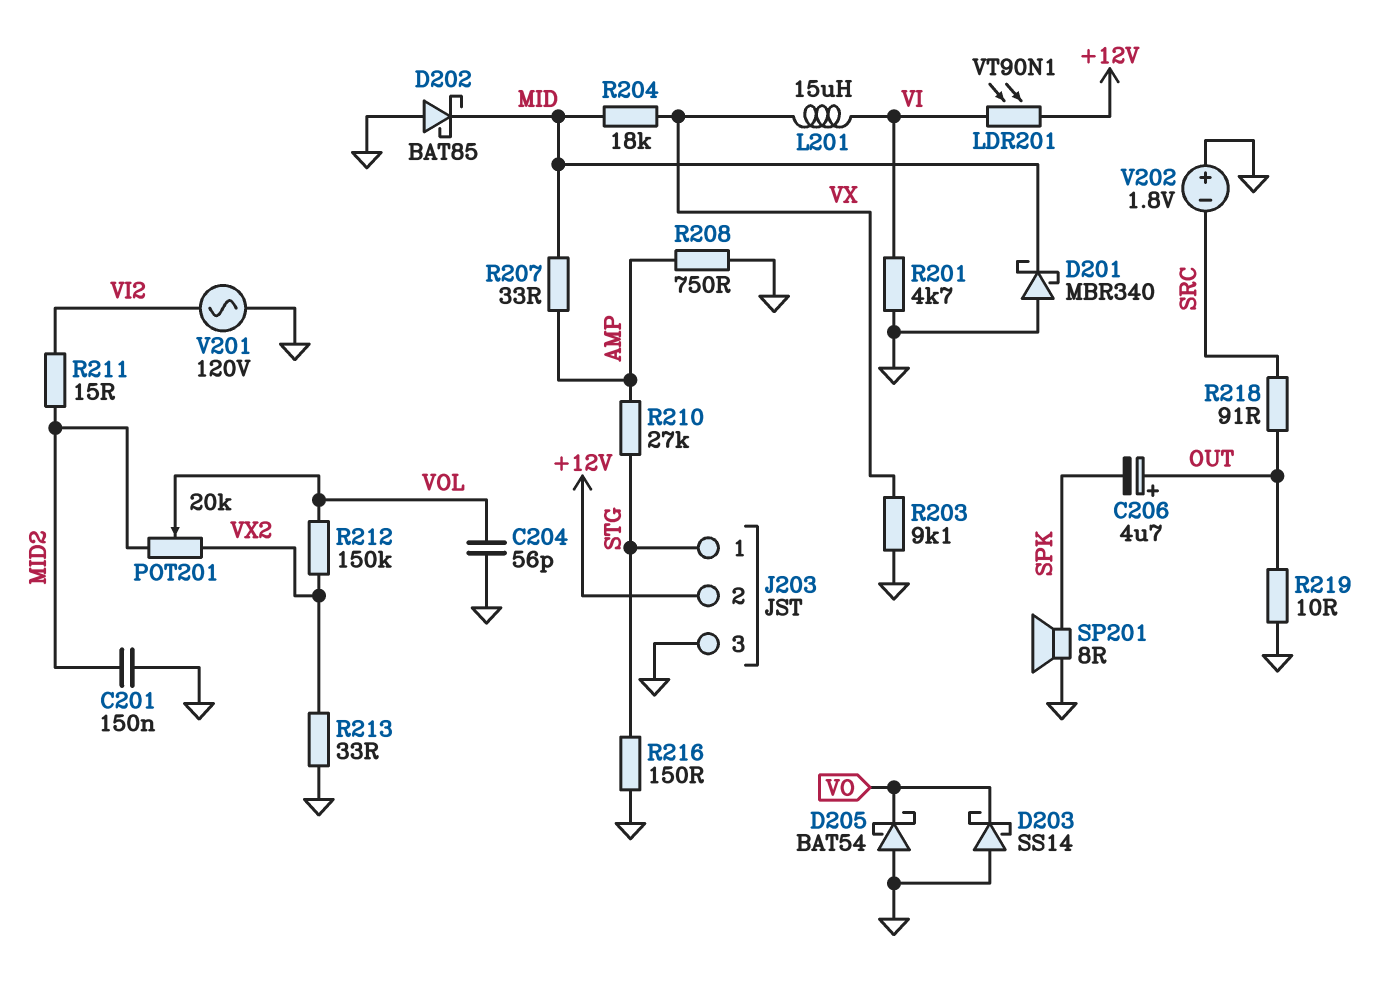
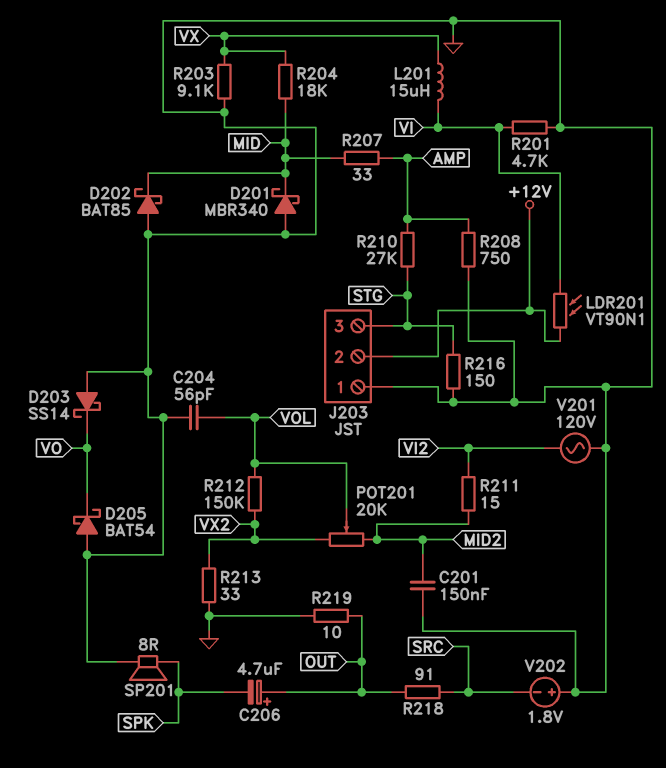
J203 pin 1: STG -> GND
J203 pin 3: GND -> STG

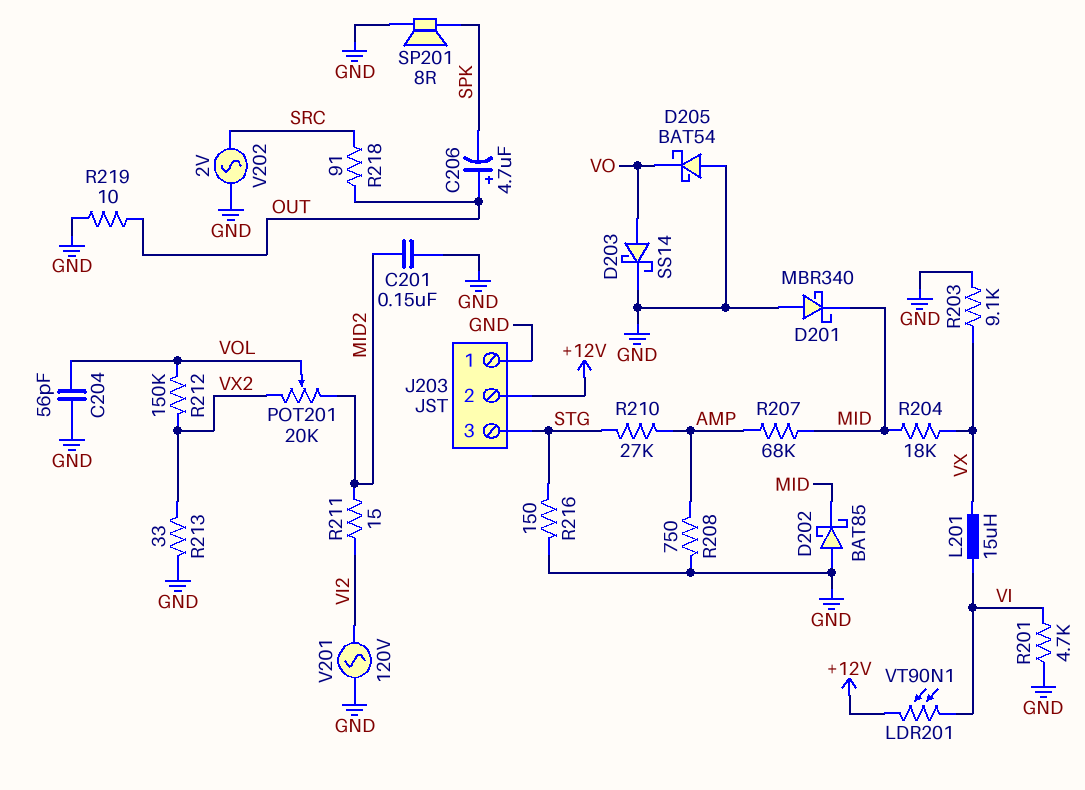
D203: schottky SS14 (A GND, K VO) -> schottky SS14 (A VO, K GND)
R207: 33 (AMP, MID) -> 68k (AMP, MID)
V202: 1.8V (plus GND, minus SRC) -> AC 2V (GND, SRC)

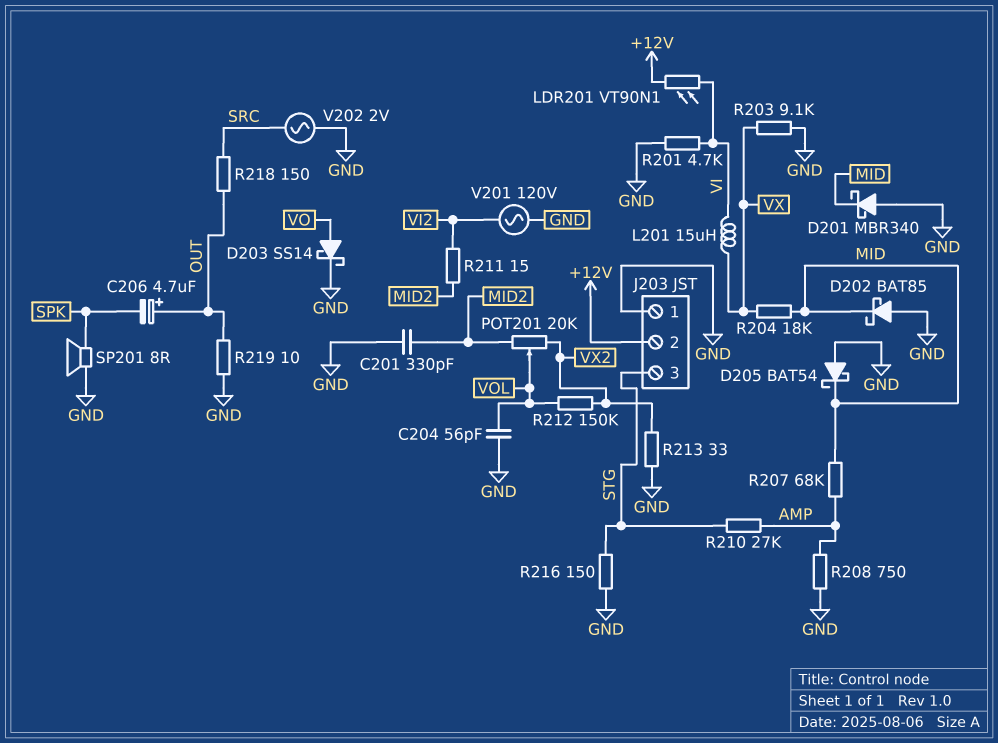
C201: 150nF (GND, MID2) -> 330pF (GND, MID2)
D205: schottky BAT54 (A GND, K VO) -> schottky BAT54 (A GND, K MID)
R218: 91 (OUT, SRC) -> 150 (OUT, SRC)

